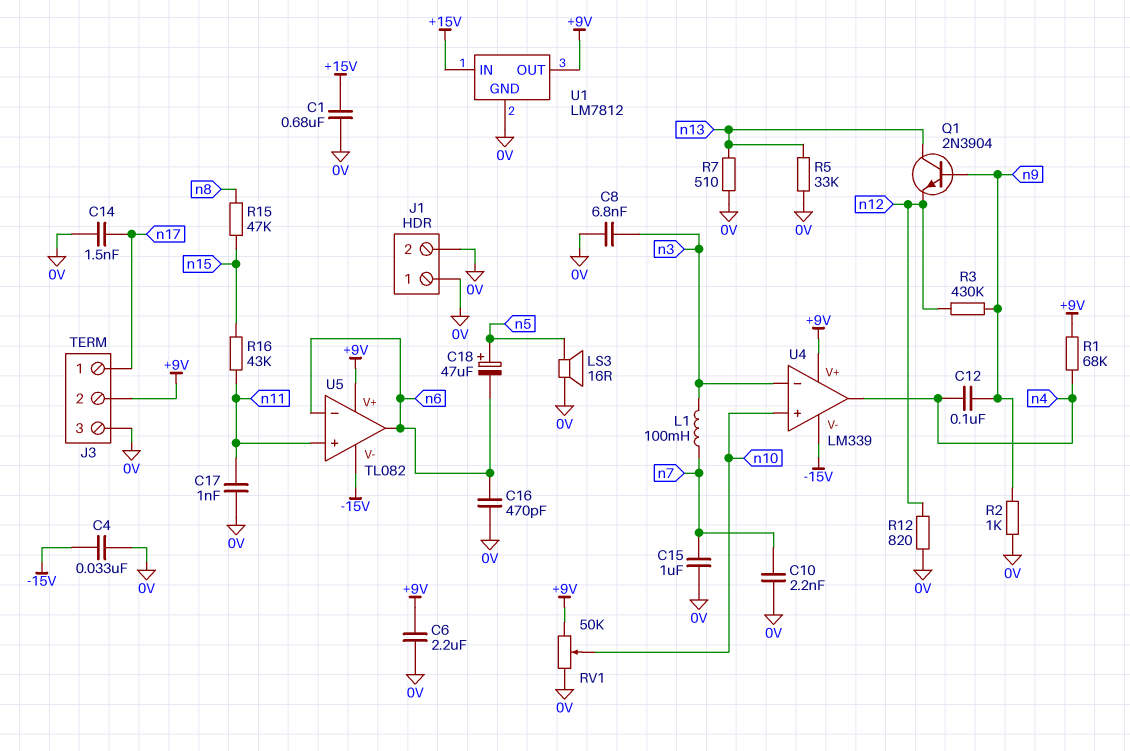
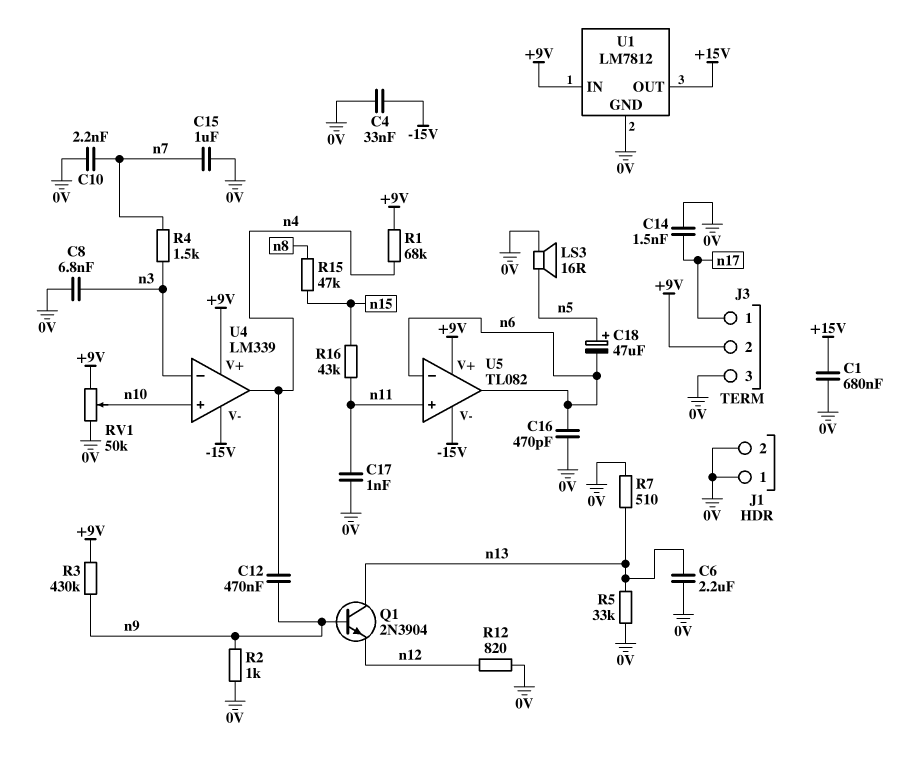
C6: 2.2uF (+9V, 0V) -> 2.2uF (0V, n13)
C12: 100nF (n4, n9) -> 470nF (n4, n9)
L1: 100mH (n3, n7) -> none
R3: 430k (n9, n12) -> 430k (+9V, n9)
R4: none -> 1.5k (n3, n7)
U1 pin IN: +15V -> +9V
U1 pin OUT: +9V -> +15V

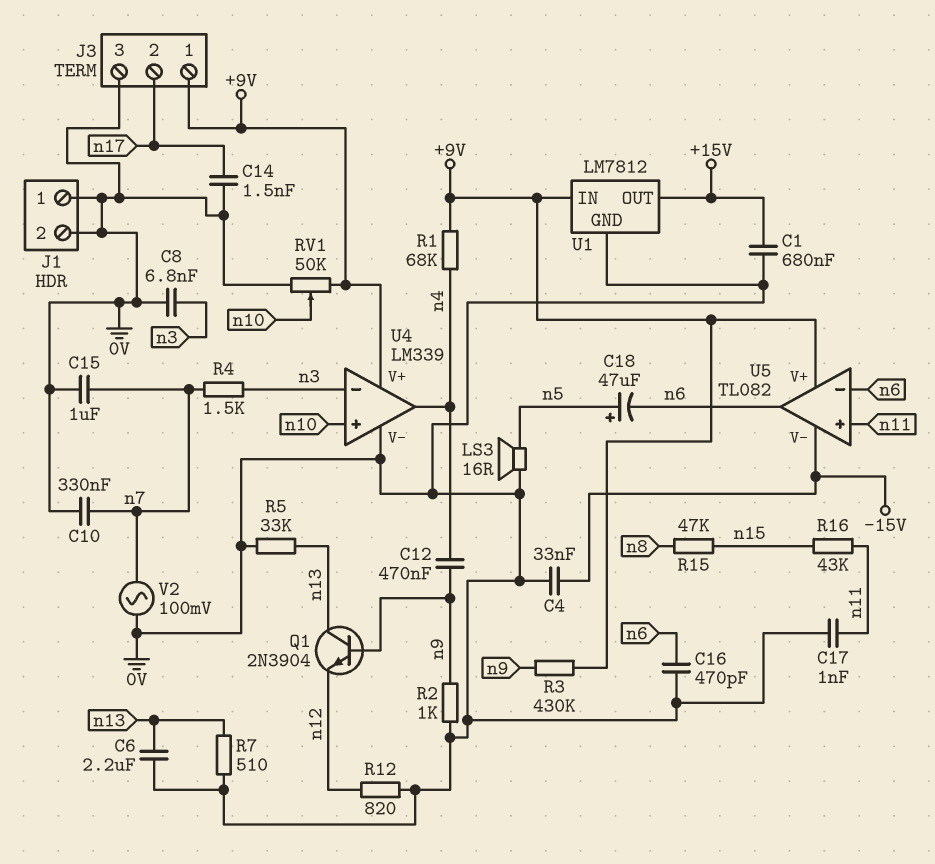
C10: 2.2nF (0V, n7) -> 330nF (0V, n7)
J3 pin 1: n17 -> +9V
J3 pin 2: +9V -> n17
U4 pin V-: -15V -> 0V
V2: none -> AC 100mV (0V, n7)

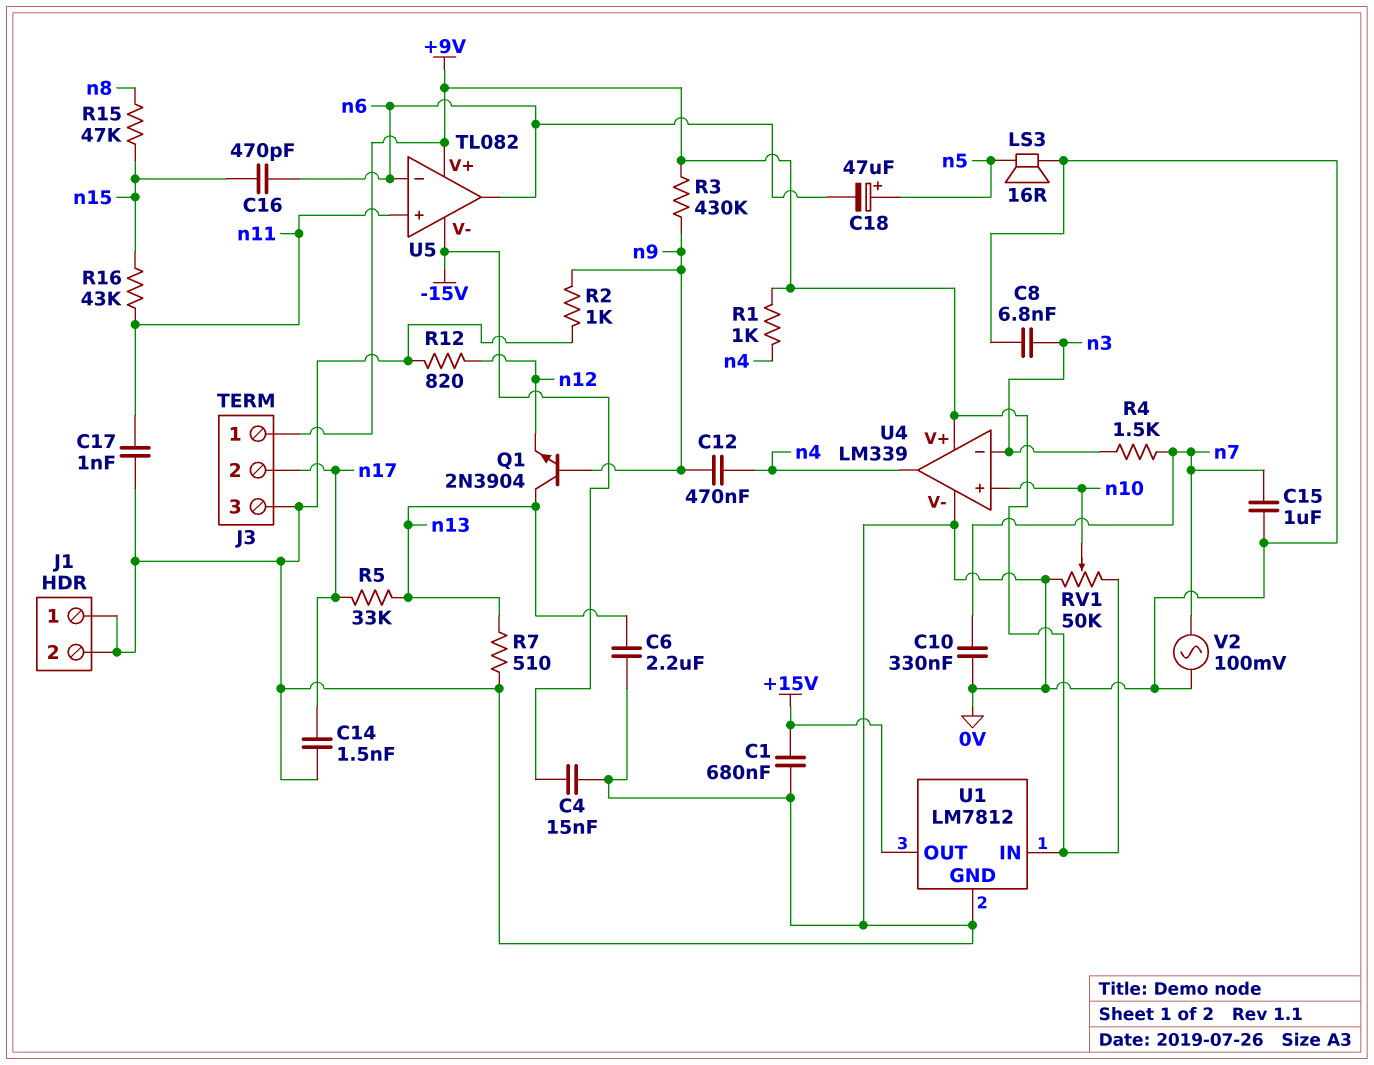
C4: 33nF (-15V, 0V) -> 15nF (-15V, 0V)
C16: 470pF (0V, n6) -> 470pF (n6, n15)
R1: 68k (+9V, n4) -> 1k (+9V, n4)
R5: 33k (0V, n13) -> 33k (n13, n17)

